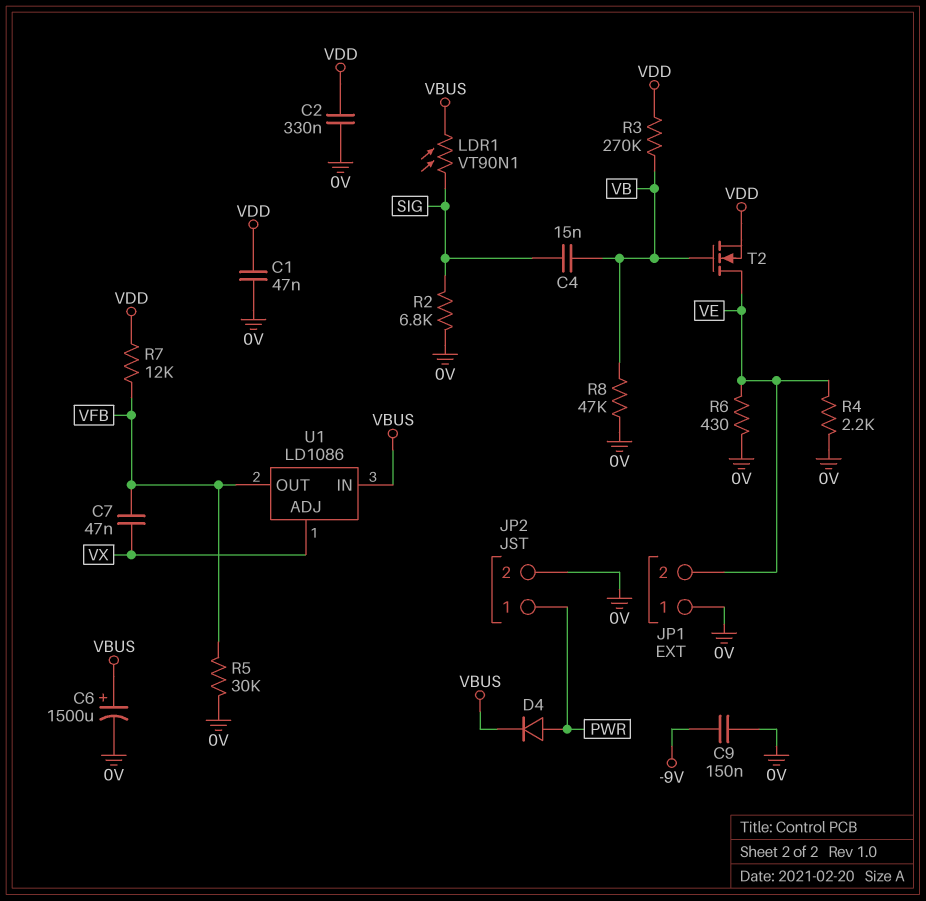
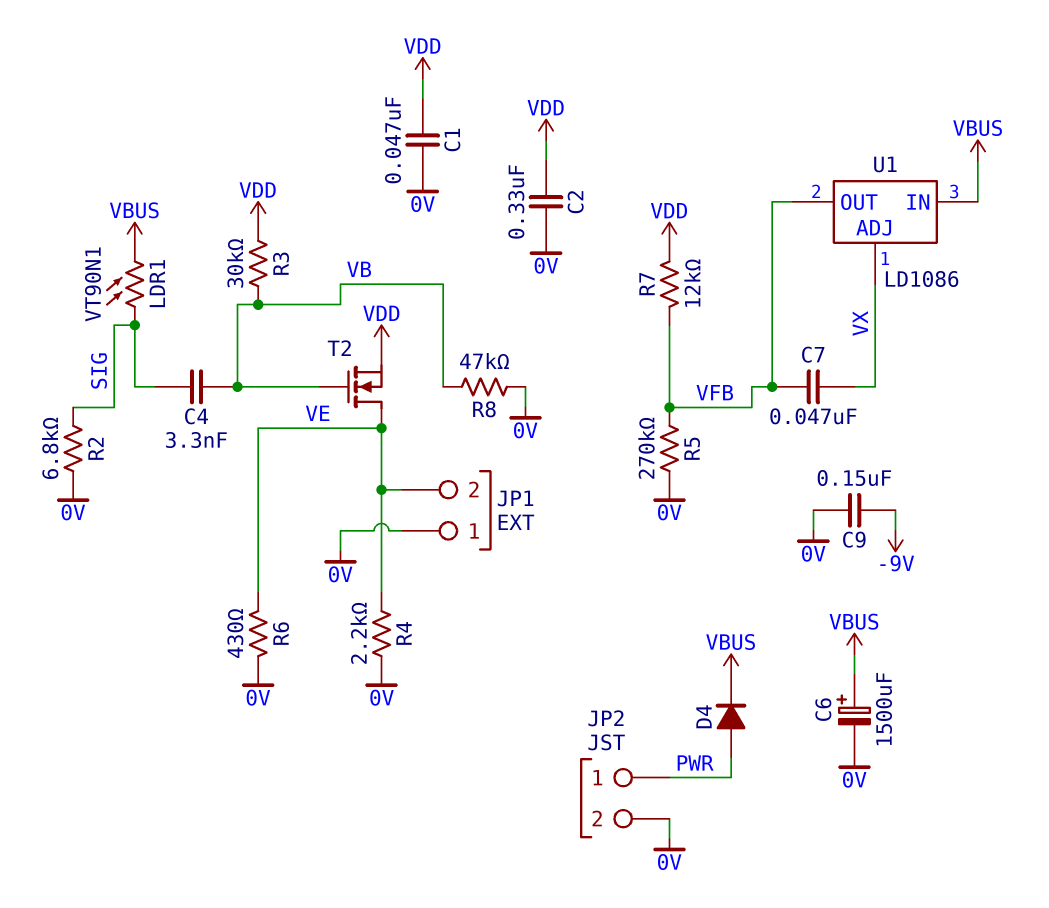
C4: 15nF (SIG, VB) -> 3.3nF (SIG, VB)
R3: 270k (VB, VDD) -> 30k (VB, VDD)
R5: 30k (0V, VFB) -> 270k (0V, VFB)

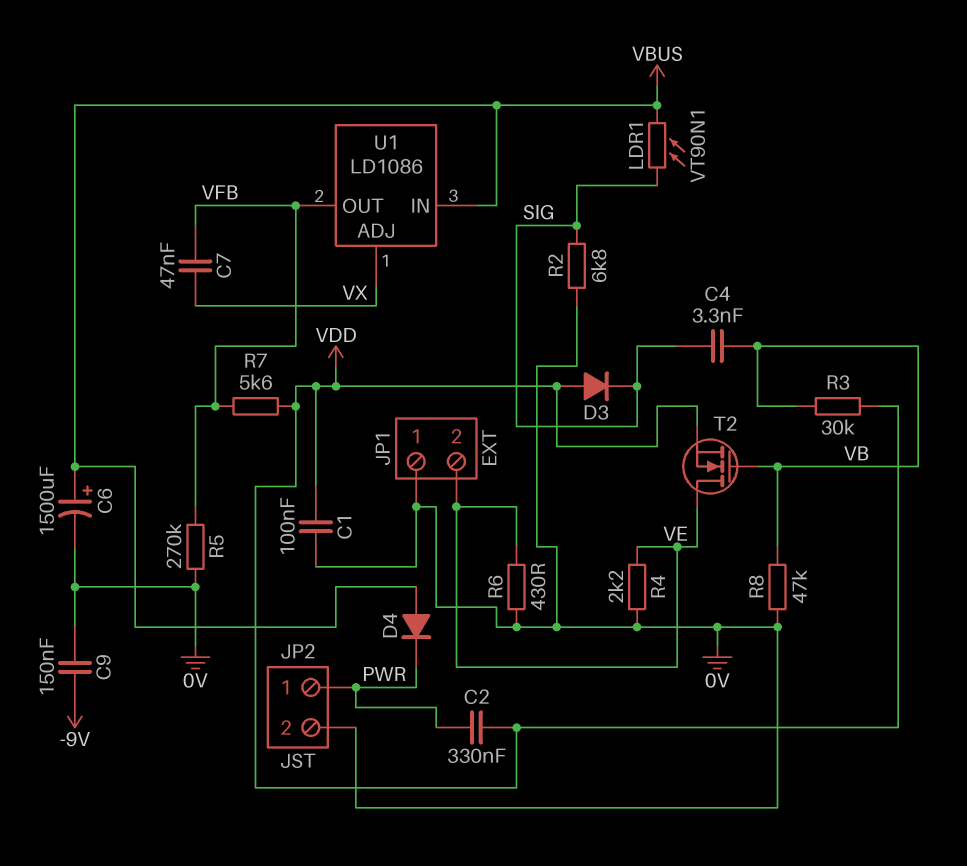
C1: 47nF (0V, VDD) -> 100nF (0V, VDD)
C2: 330nF (0V, VDD) -> 330nF (PWR, VDD)
D3: none -> diode (A VDD, K SIG)
D4: diode (A PWR, K VBUS) -> diode (A VBUS, K PWR)
R7: 12k (VDD, VFB) -> 5.6k (VDD, VFB)

